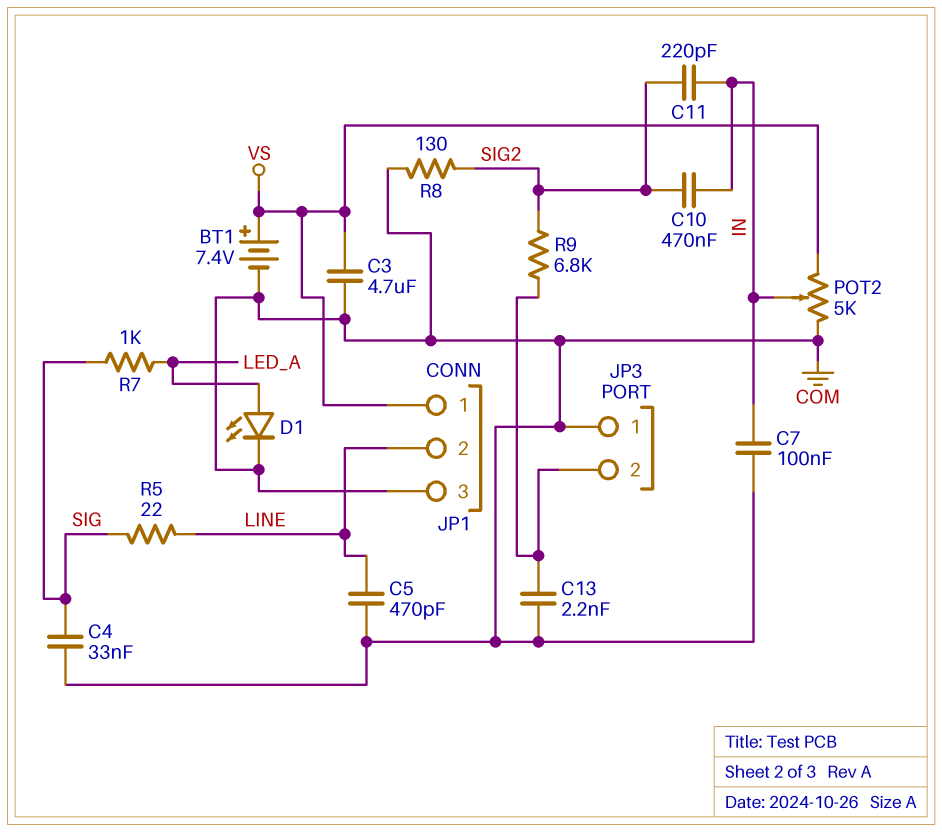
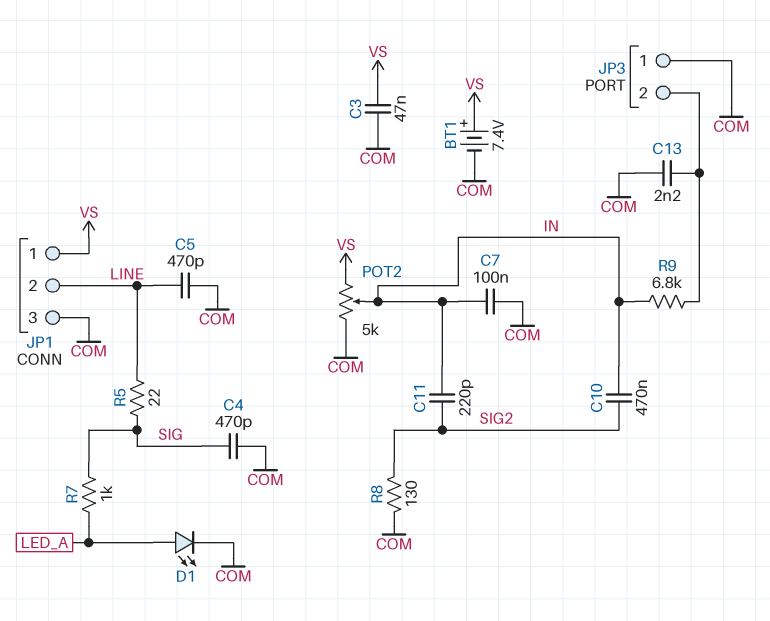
C3: 4.7uF (COM, VS) -> 47nF (COM, VS)
C4: 33nF (COM, SIG) -> 470pF (COM, SIG)
R9: 6.8k (JP3/2, SIG2) -> 6.8k (IN, JP3/2)

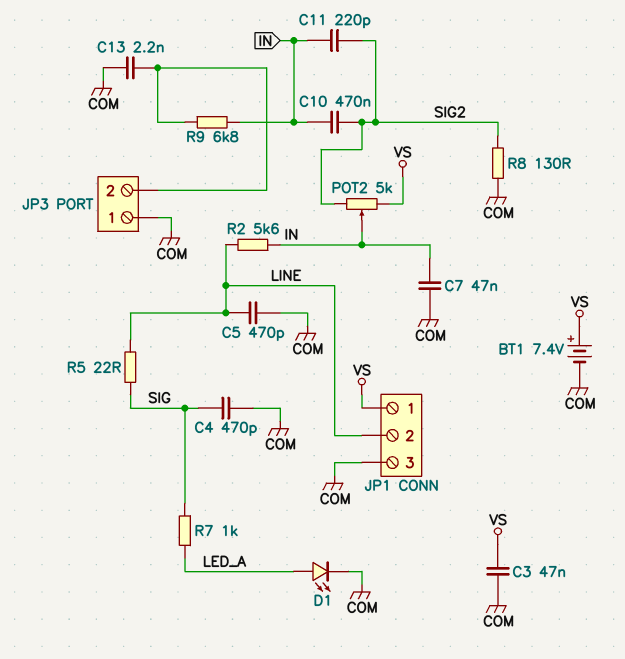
C7: 100nF (COM, IN) -> 47nF (COM, IN)
POT2: 5k (COM, VS, wiper IN) -> 5k (SIG2, VS, wiper IN)
R2: none -> 5.6k (IN, LINE)

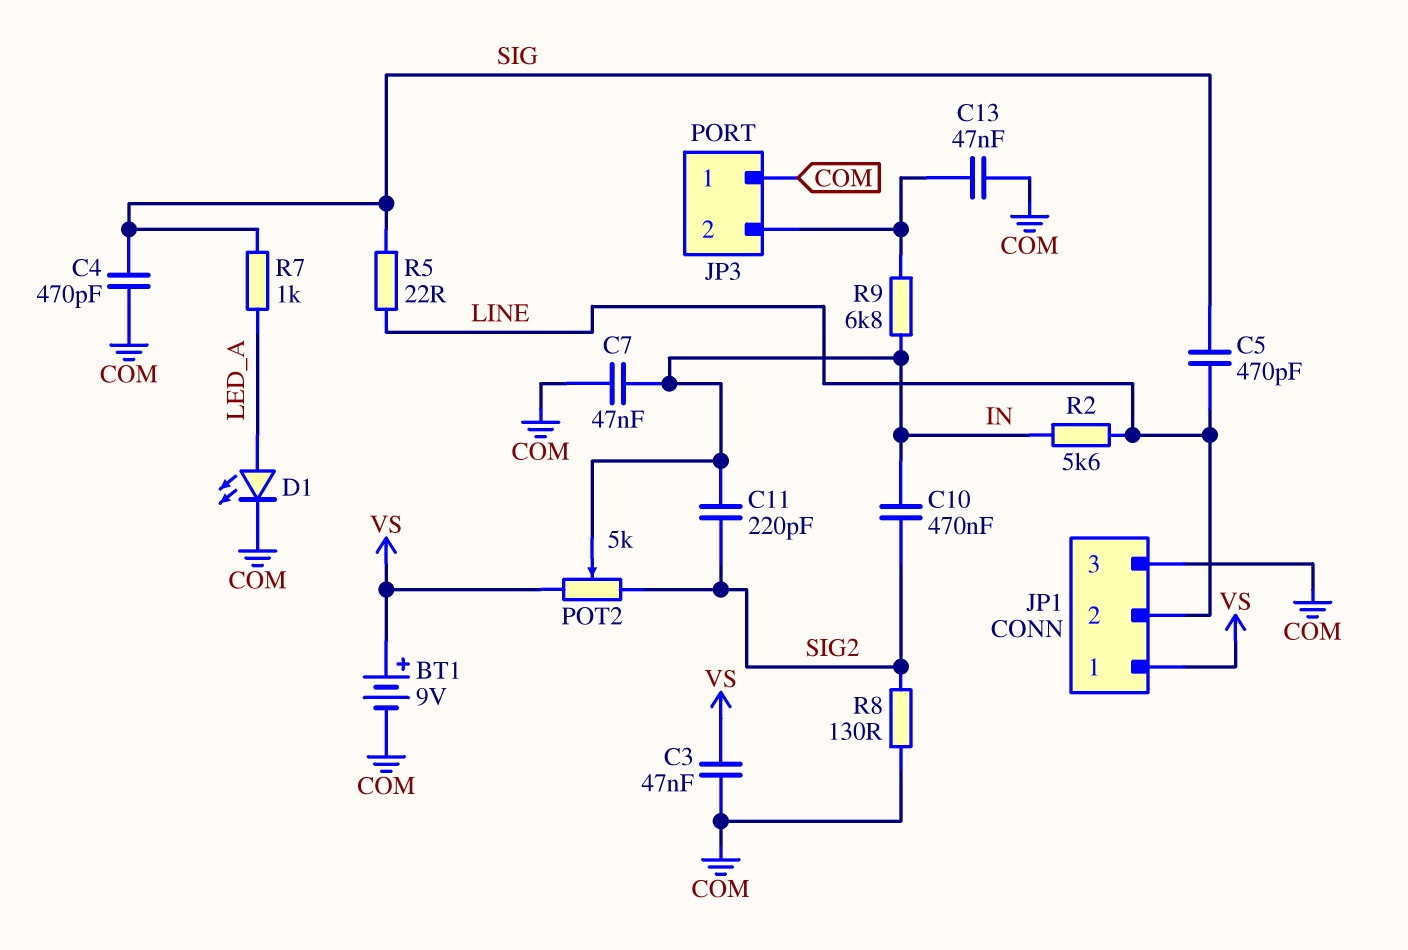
BT1: 7.4V (plus VS, minus COM) -> 9V (plus VS, minus COM)
C5: 470pF (COM, LINE) -> 470pF (LINE, SIG)
C13: 2.2nF (COM, JP3/2) -> 47nF (COM, JP3/2)

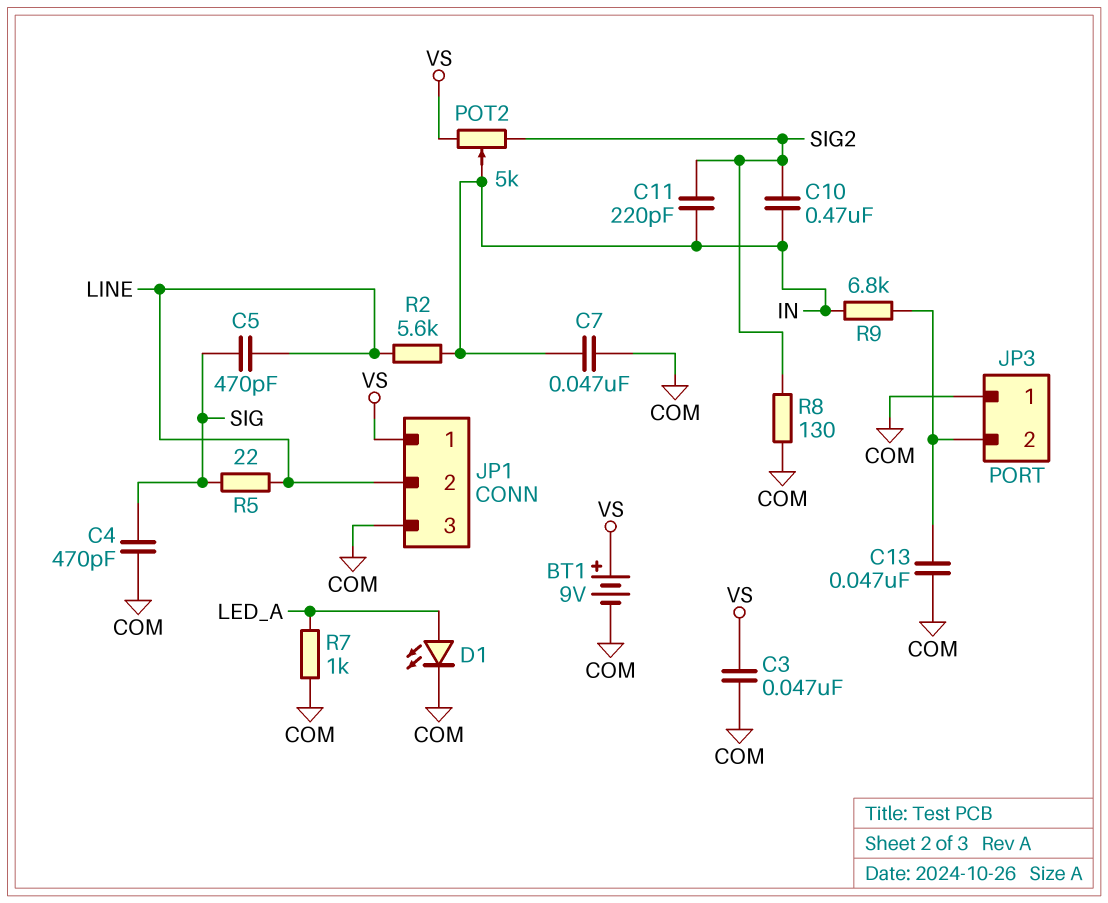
R7: 1k (LED_A, SIG) -> 1k (COM, LED_A)

